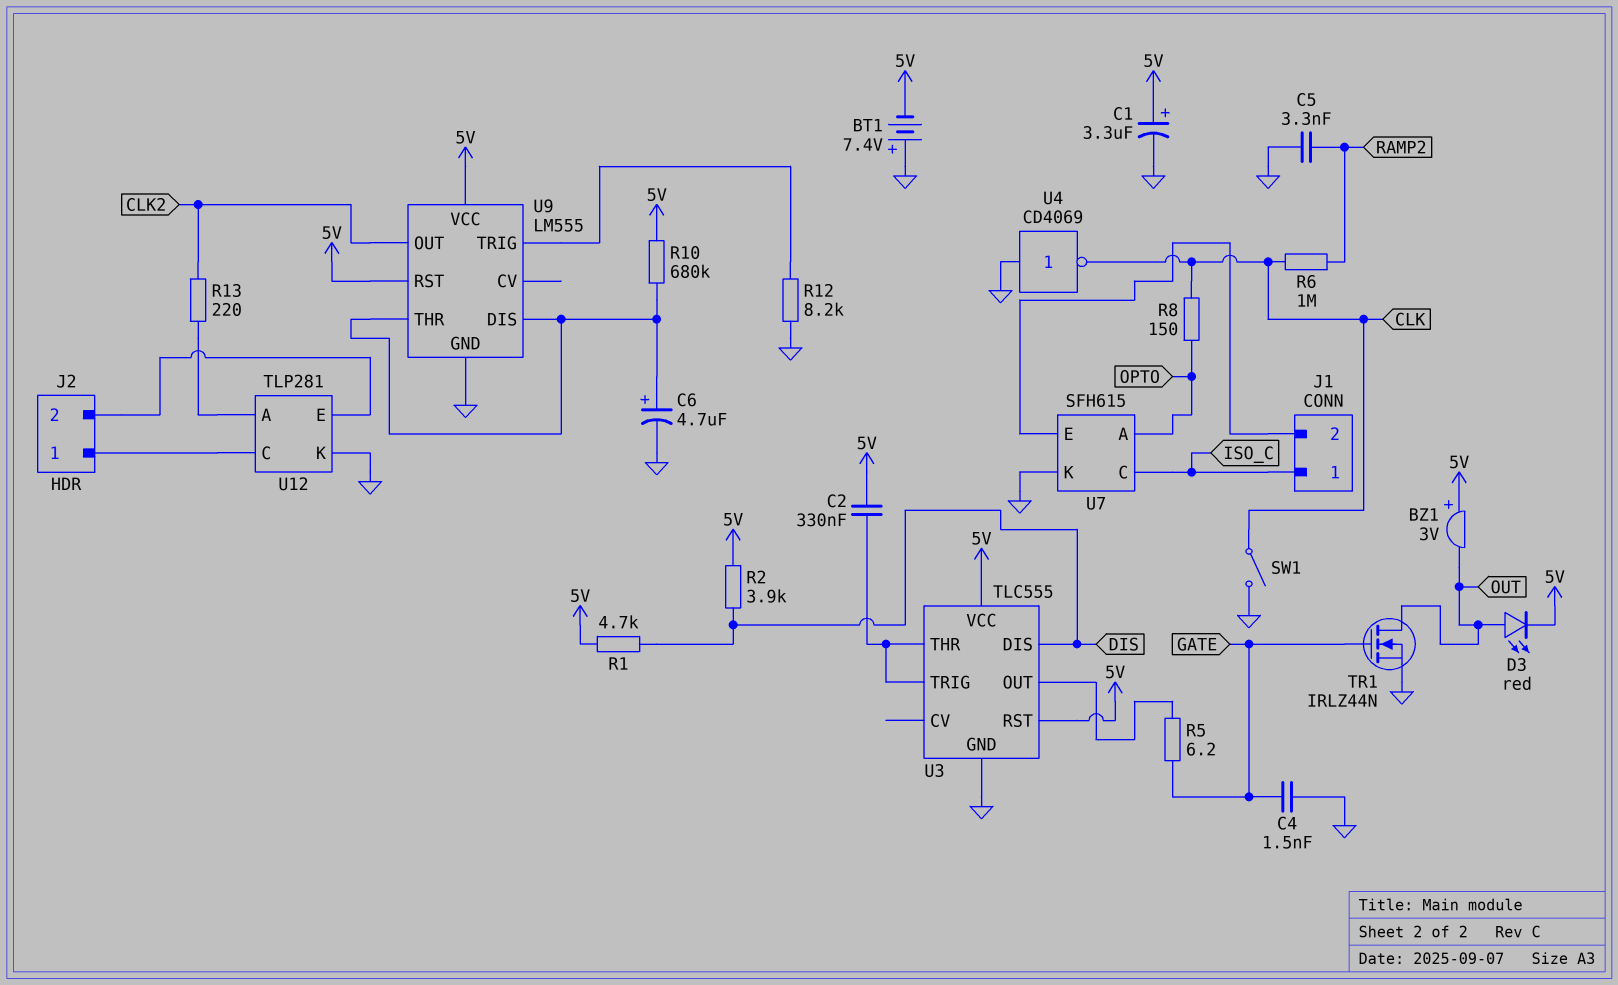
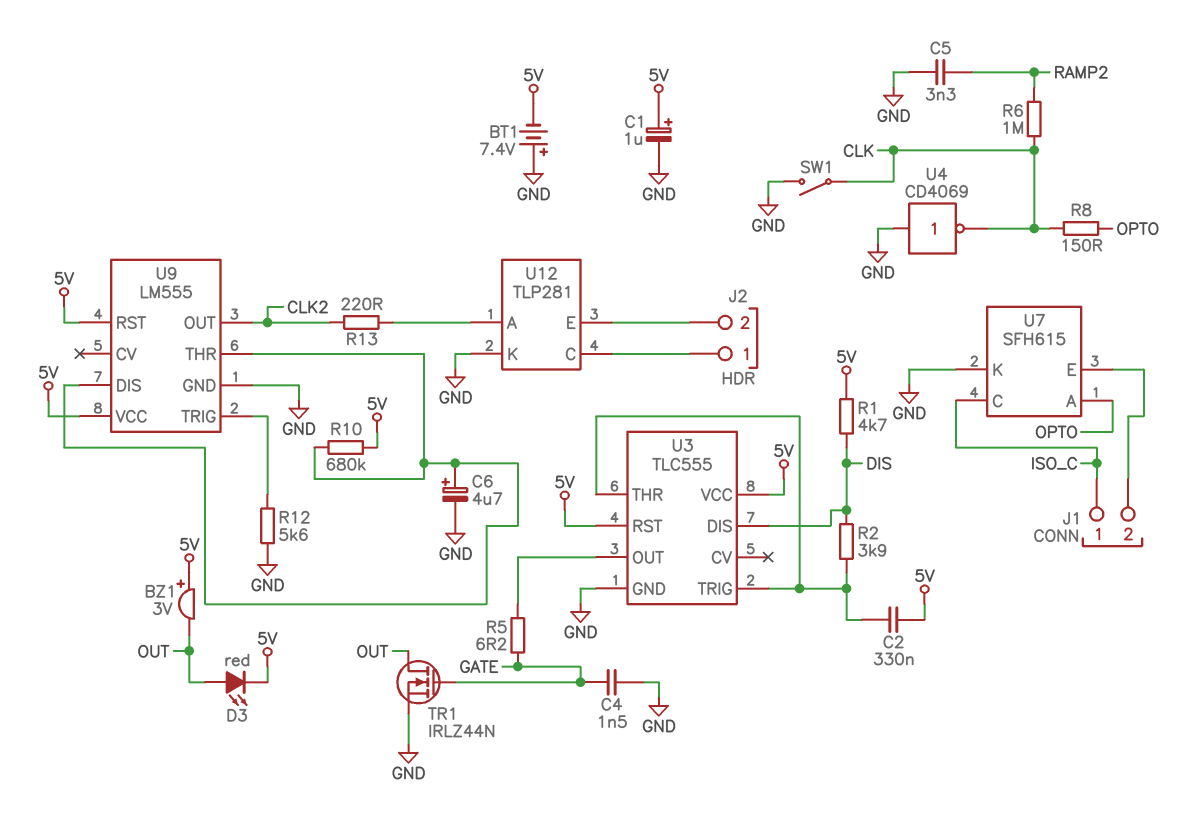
C1: 3.3uF (plus 5V, minus GND) -> 1uF (plus 5V, minus GND)
R2: 3.9k (5V, DIS) -> 3.9k (DIS, U3/THR)
R12: 8.2k (GND, U9/TRIG) -> 5.6k (GND, U9/TRIG)

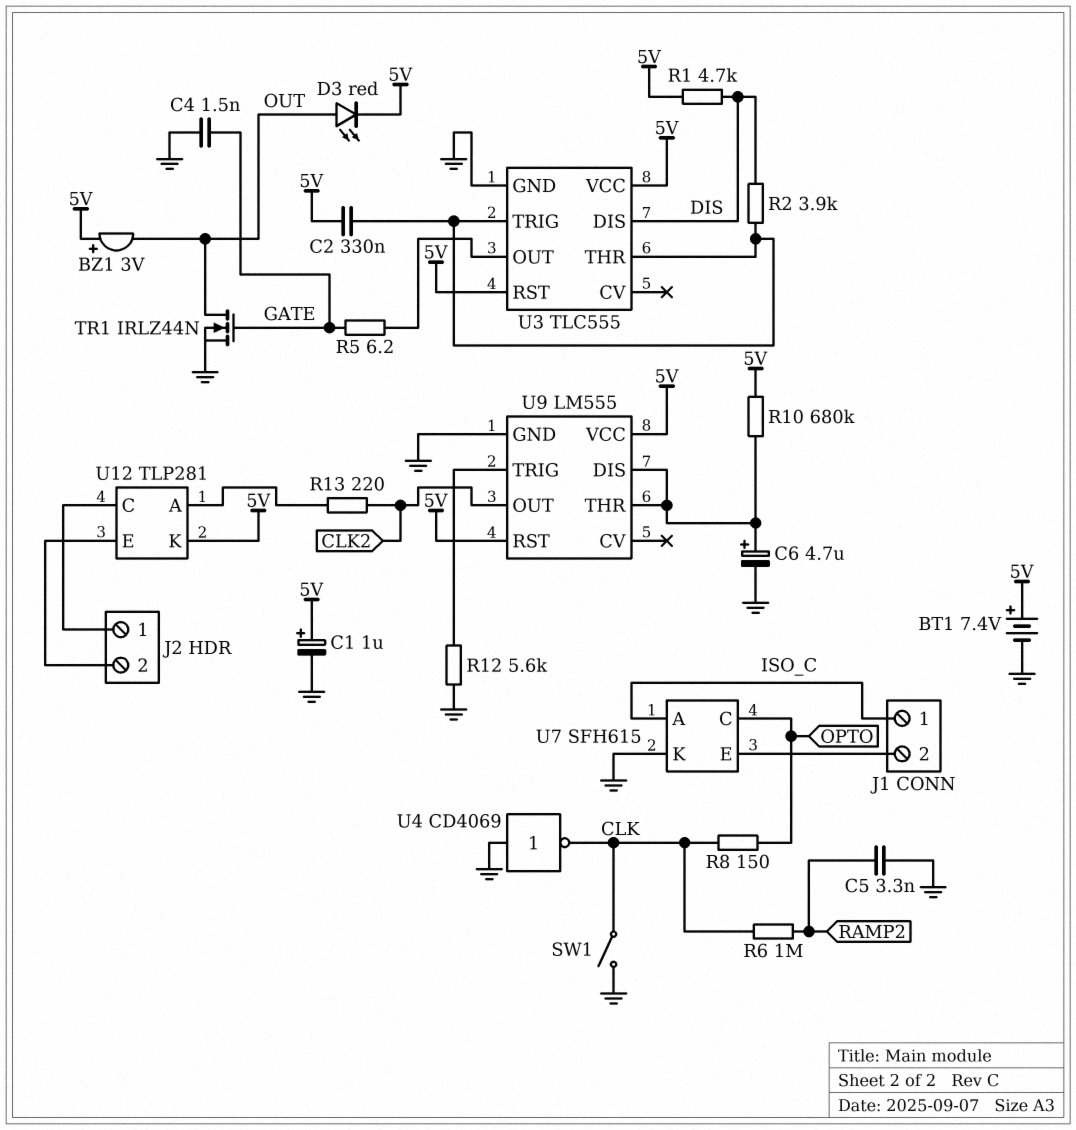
BT1: 7.4V (plus GND, minus 5V) -> 7.4V (plus 5V, minus GND)
U7 pin A: OPTO -> ISO_C
U7 pin C: ISO_C -> OPTO
U12 pin K: GND -> 5V

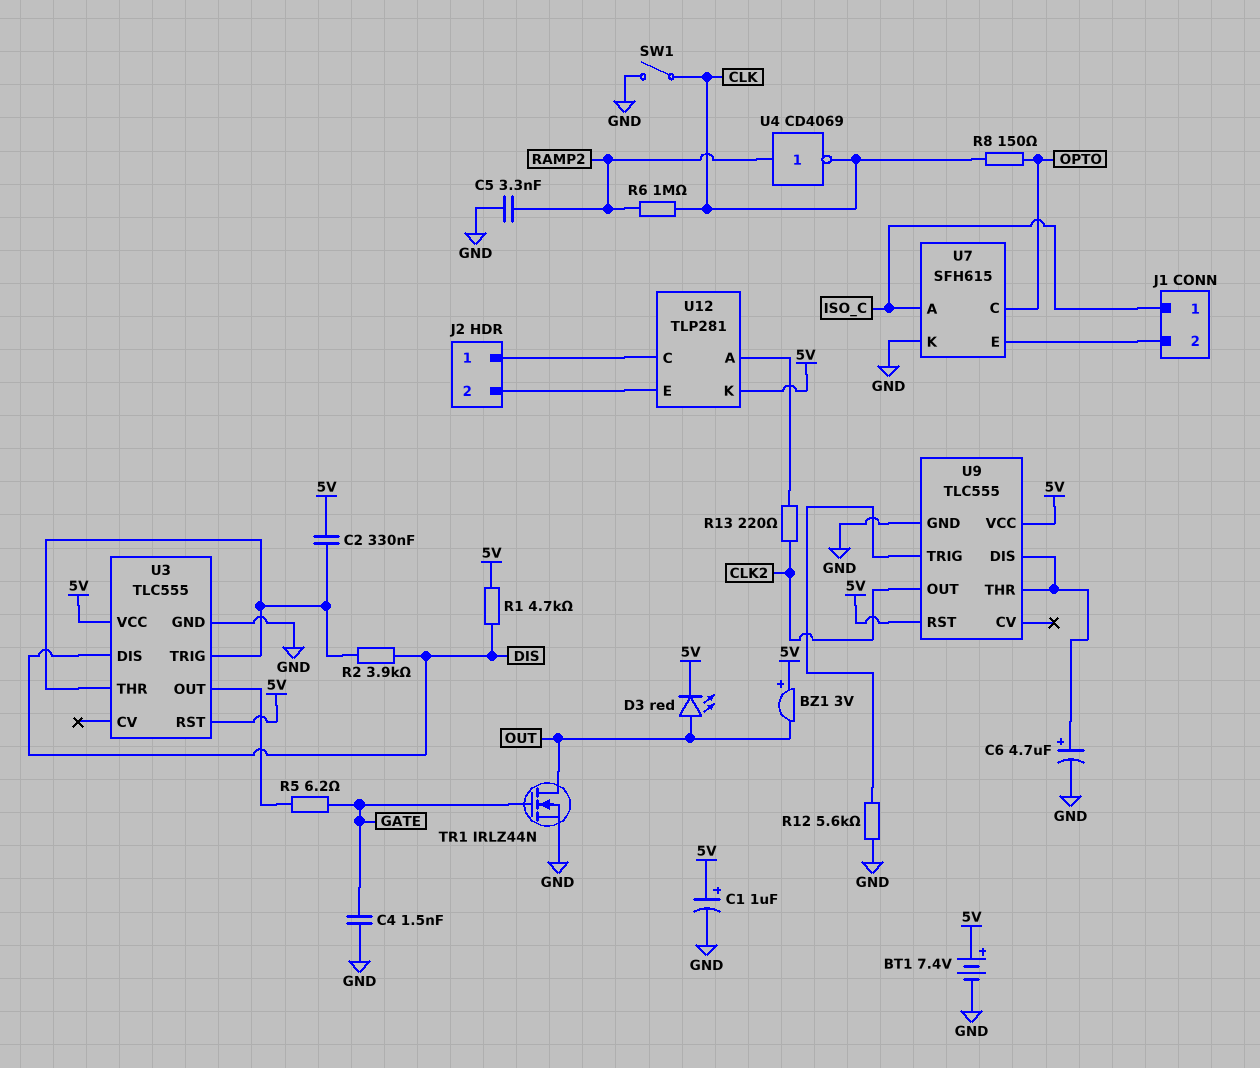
R10: 680k (5V, U9/DIS) -> none
U4: NOT CD4069 (in GND, out CLK) -> NOT CD4069 (in RAMP2, out CLK)
U9: LM555 -> TLC555

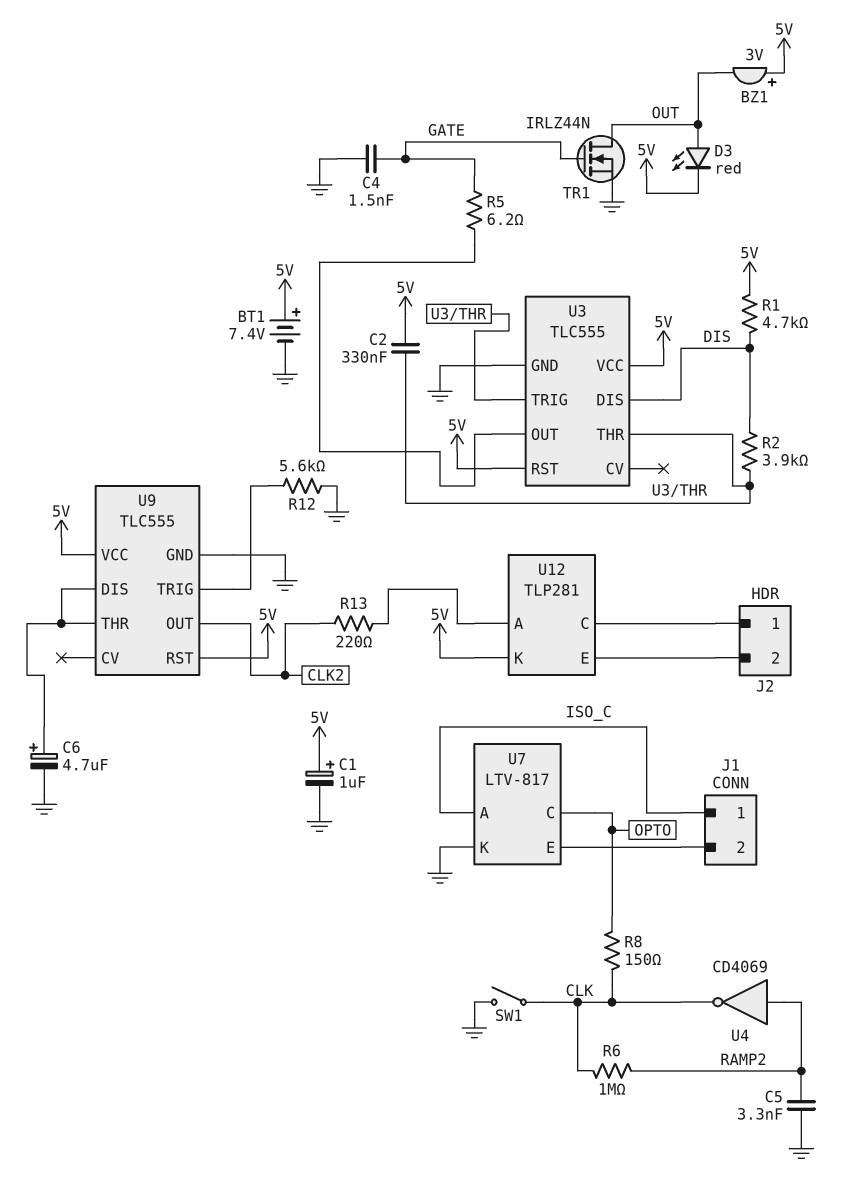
U7: SFH615 -> LTV-817

